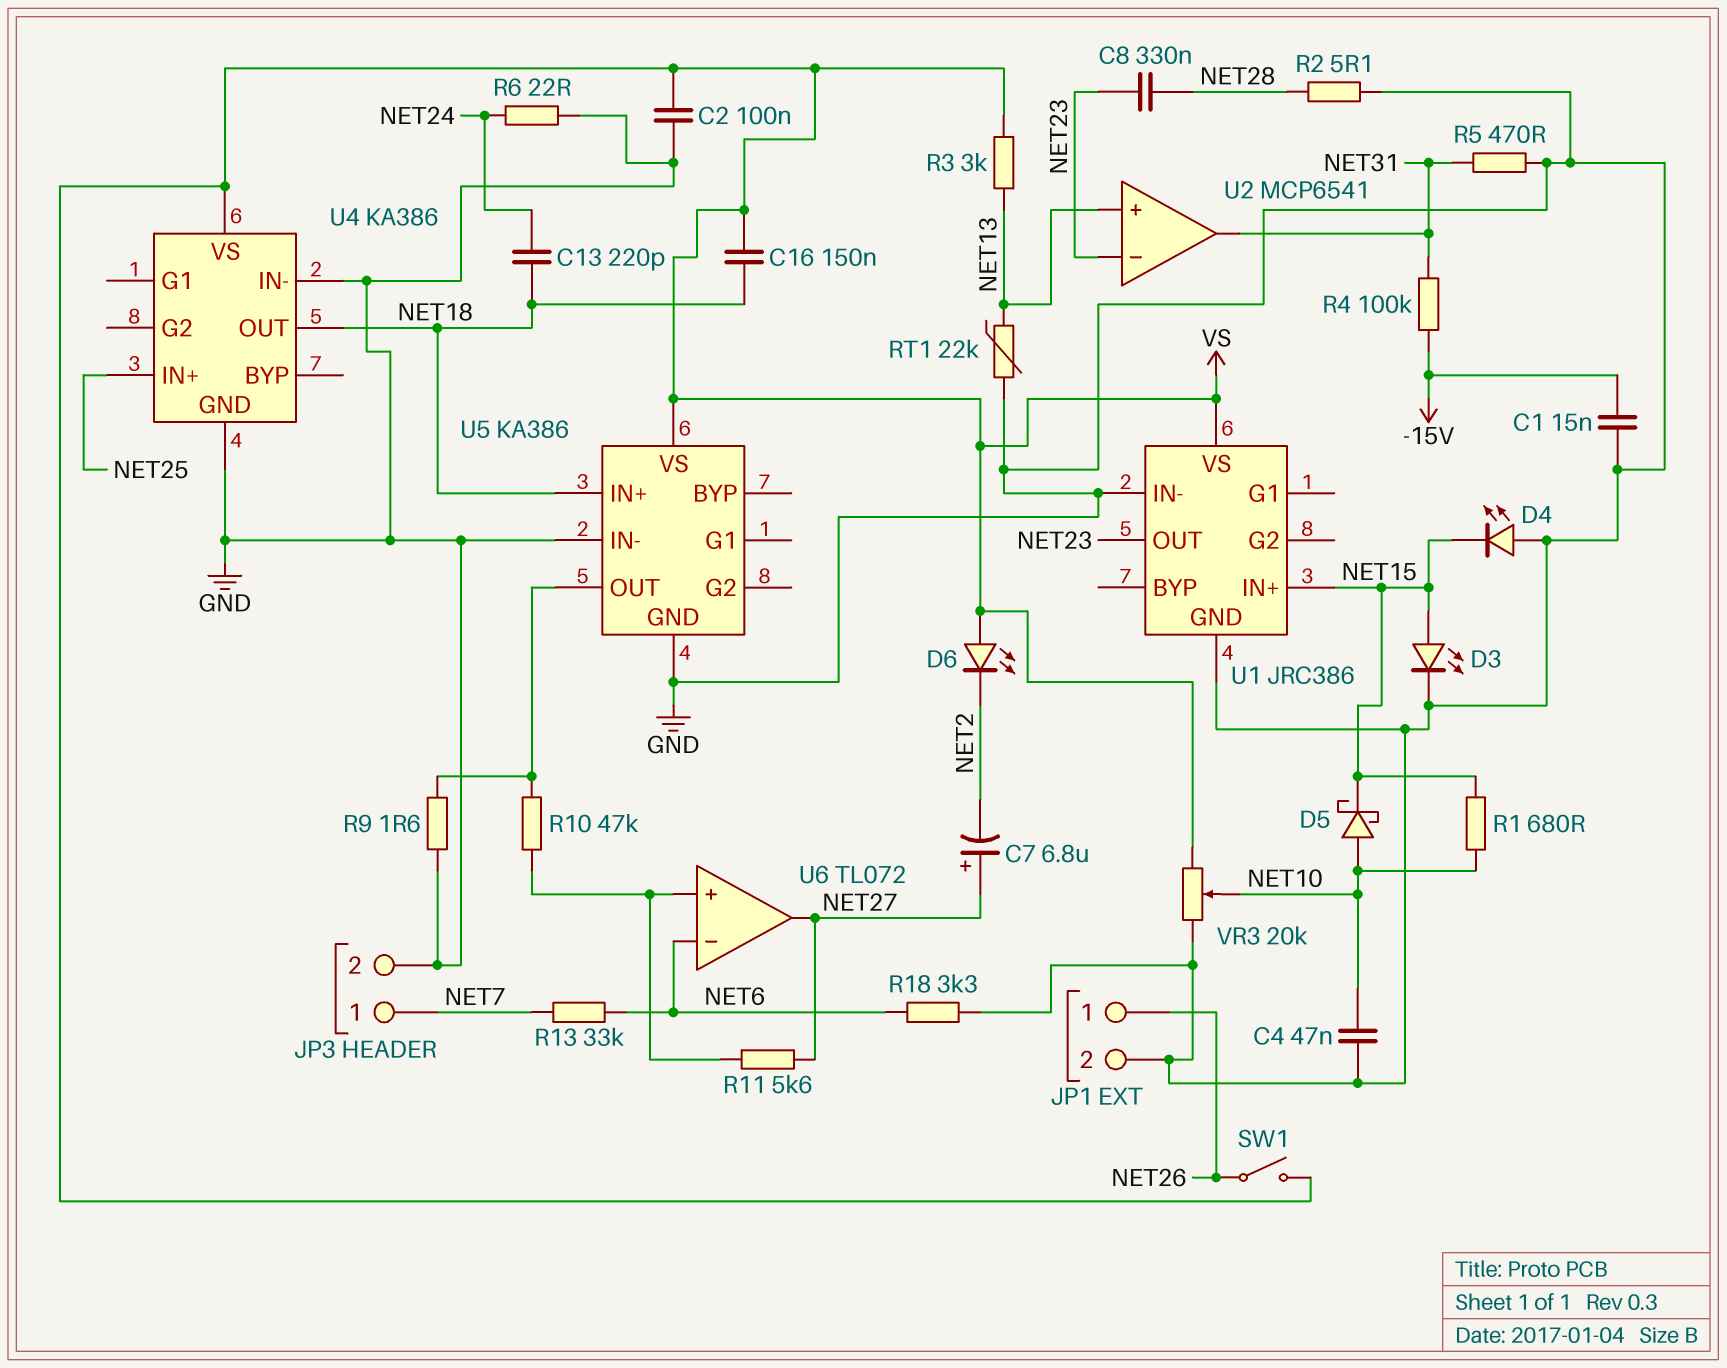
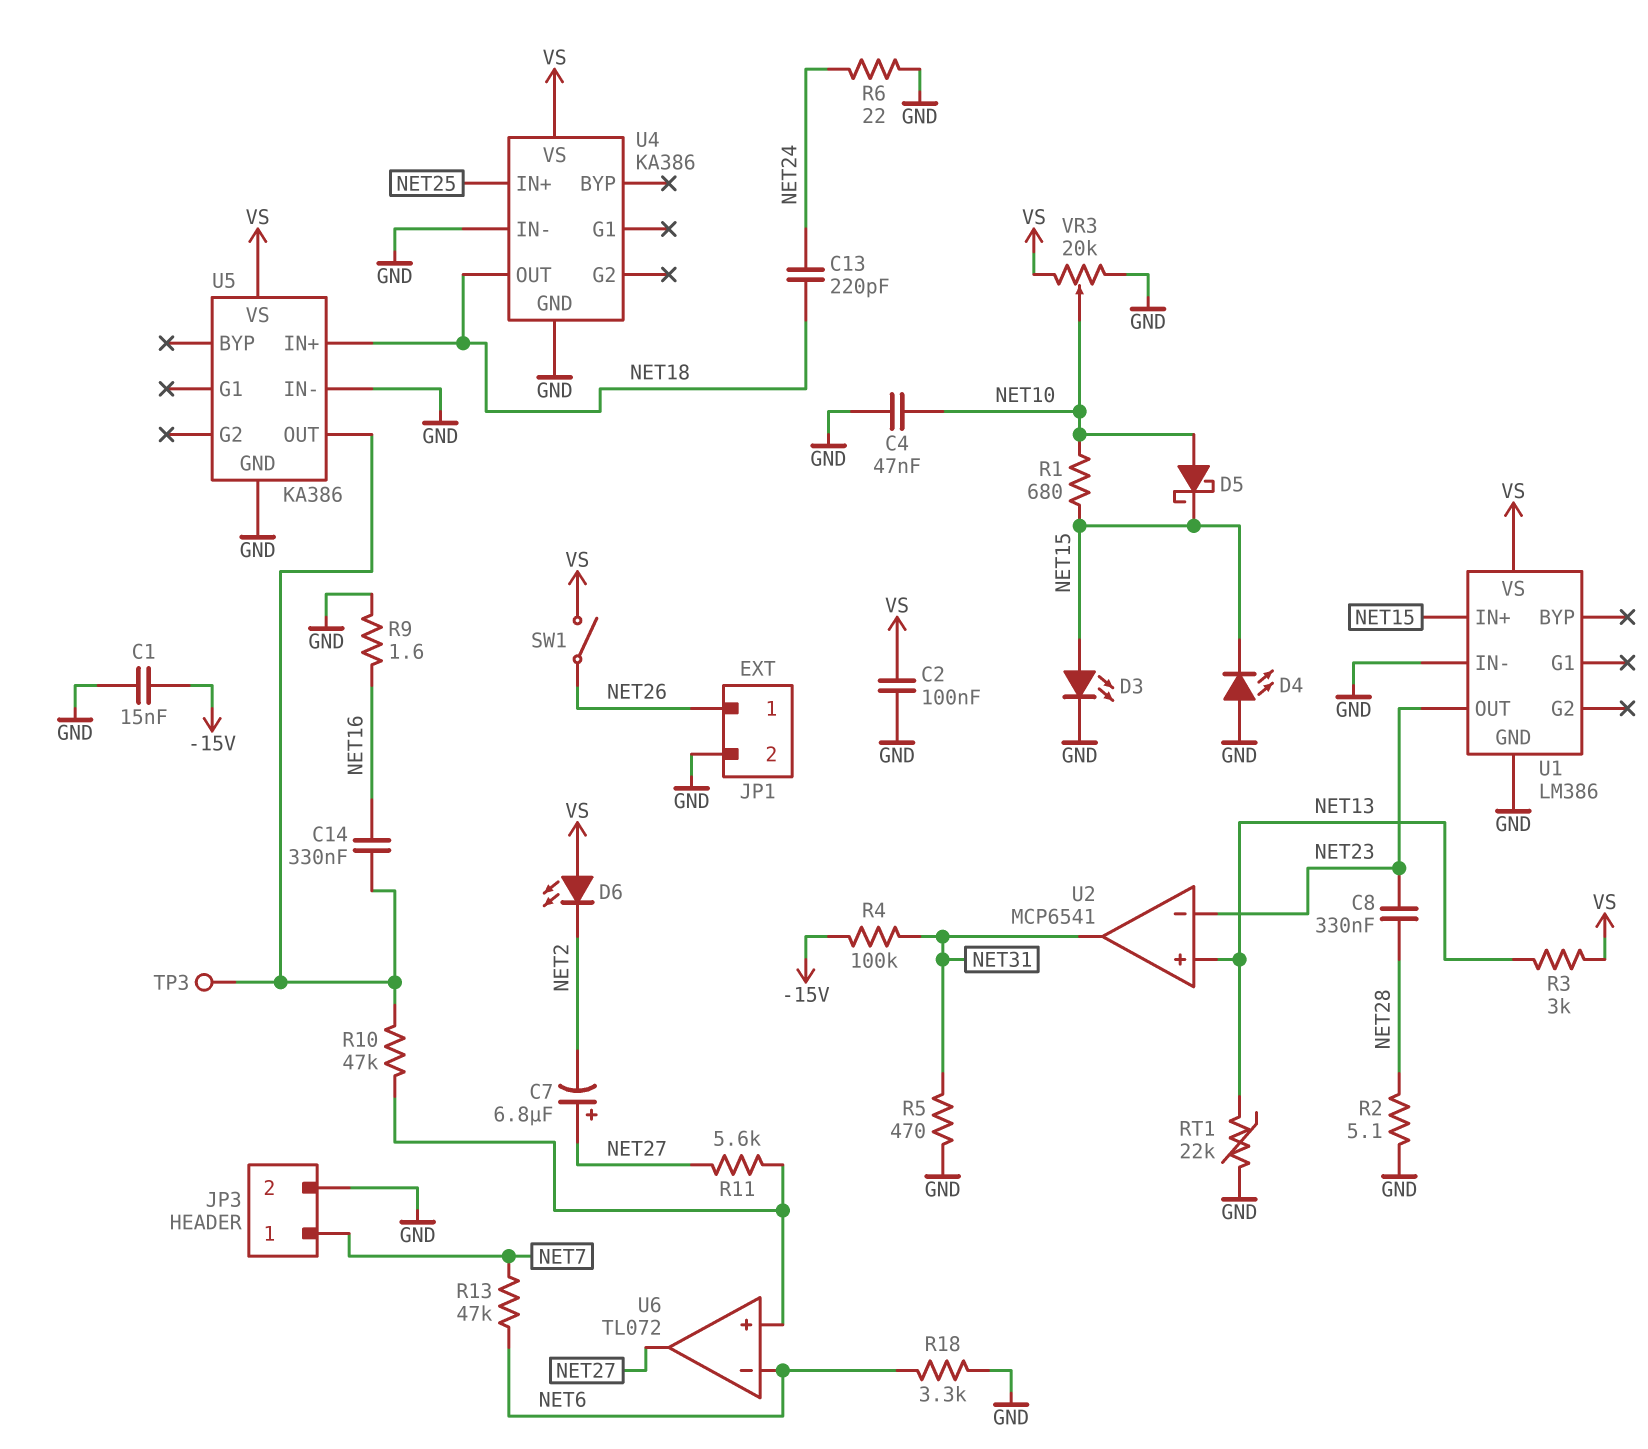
C14: none -> 330nF (NET16, U5/OUT)
C16: 150nF (NET18, VS) -> none
R9: 1.6 (GND, U5/OUT) -> 1.6 (GND, NET16)
R13: 33k (NET6, NET7) -> 47k (NET6, NET7)
TP3: none -> test point (U5/OUT)
U1: JRC386 -> LM386

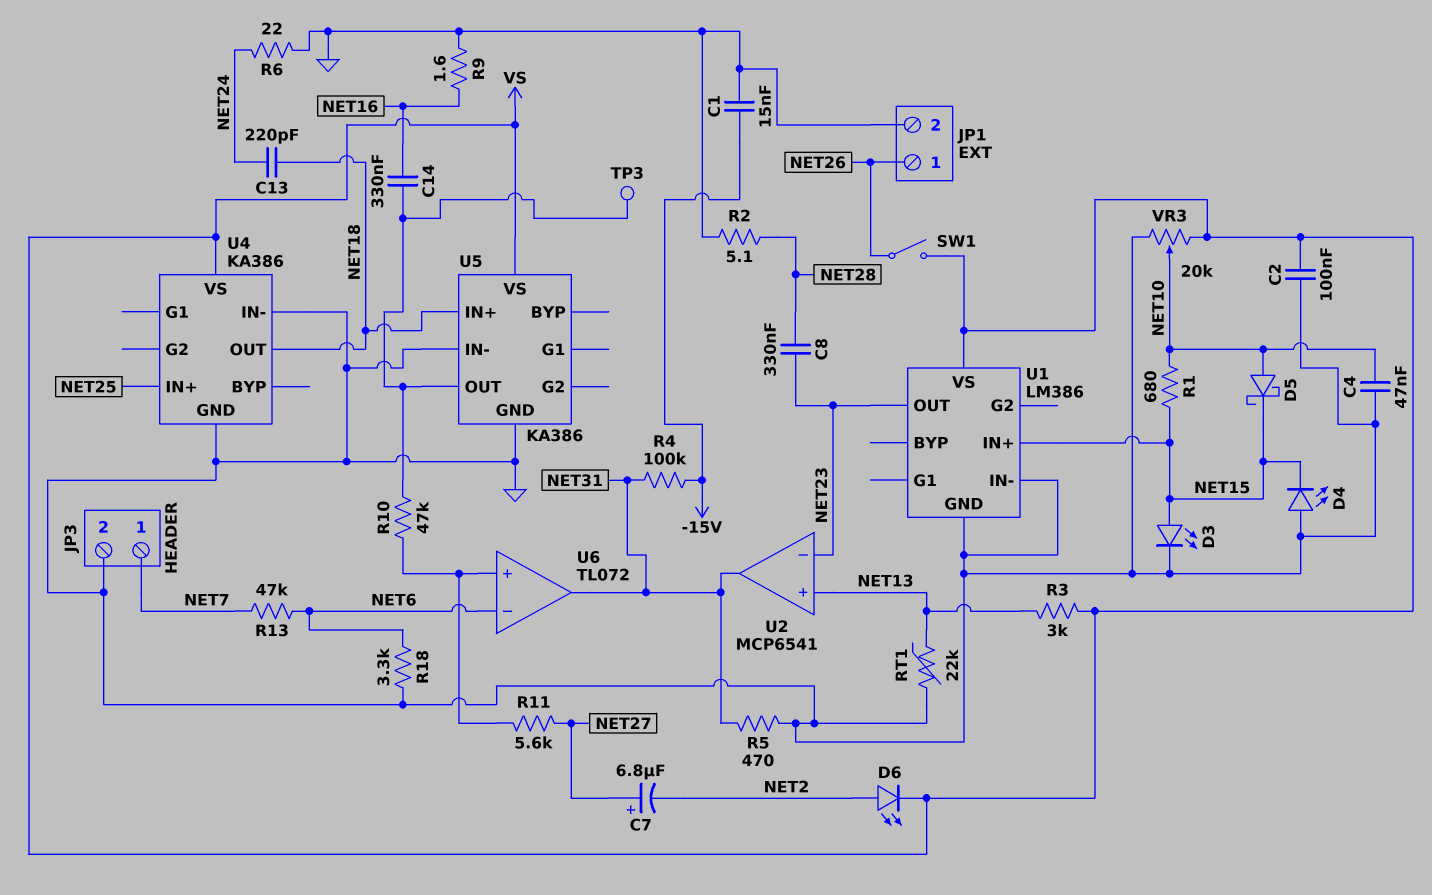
D6: LED (A VS, K NET2) -> LED (A NET2, K VS)
U6 pin out: NET27 -> NET31

